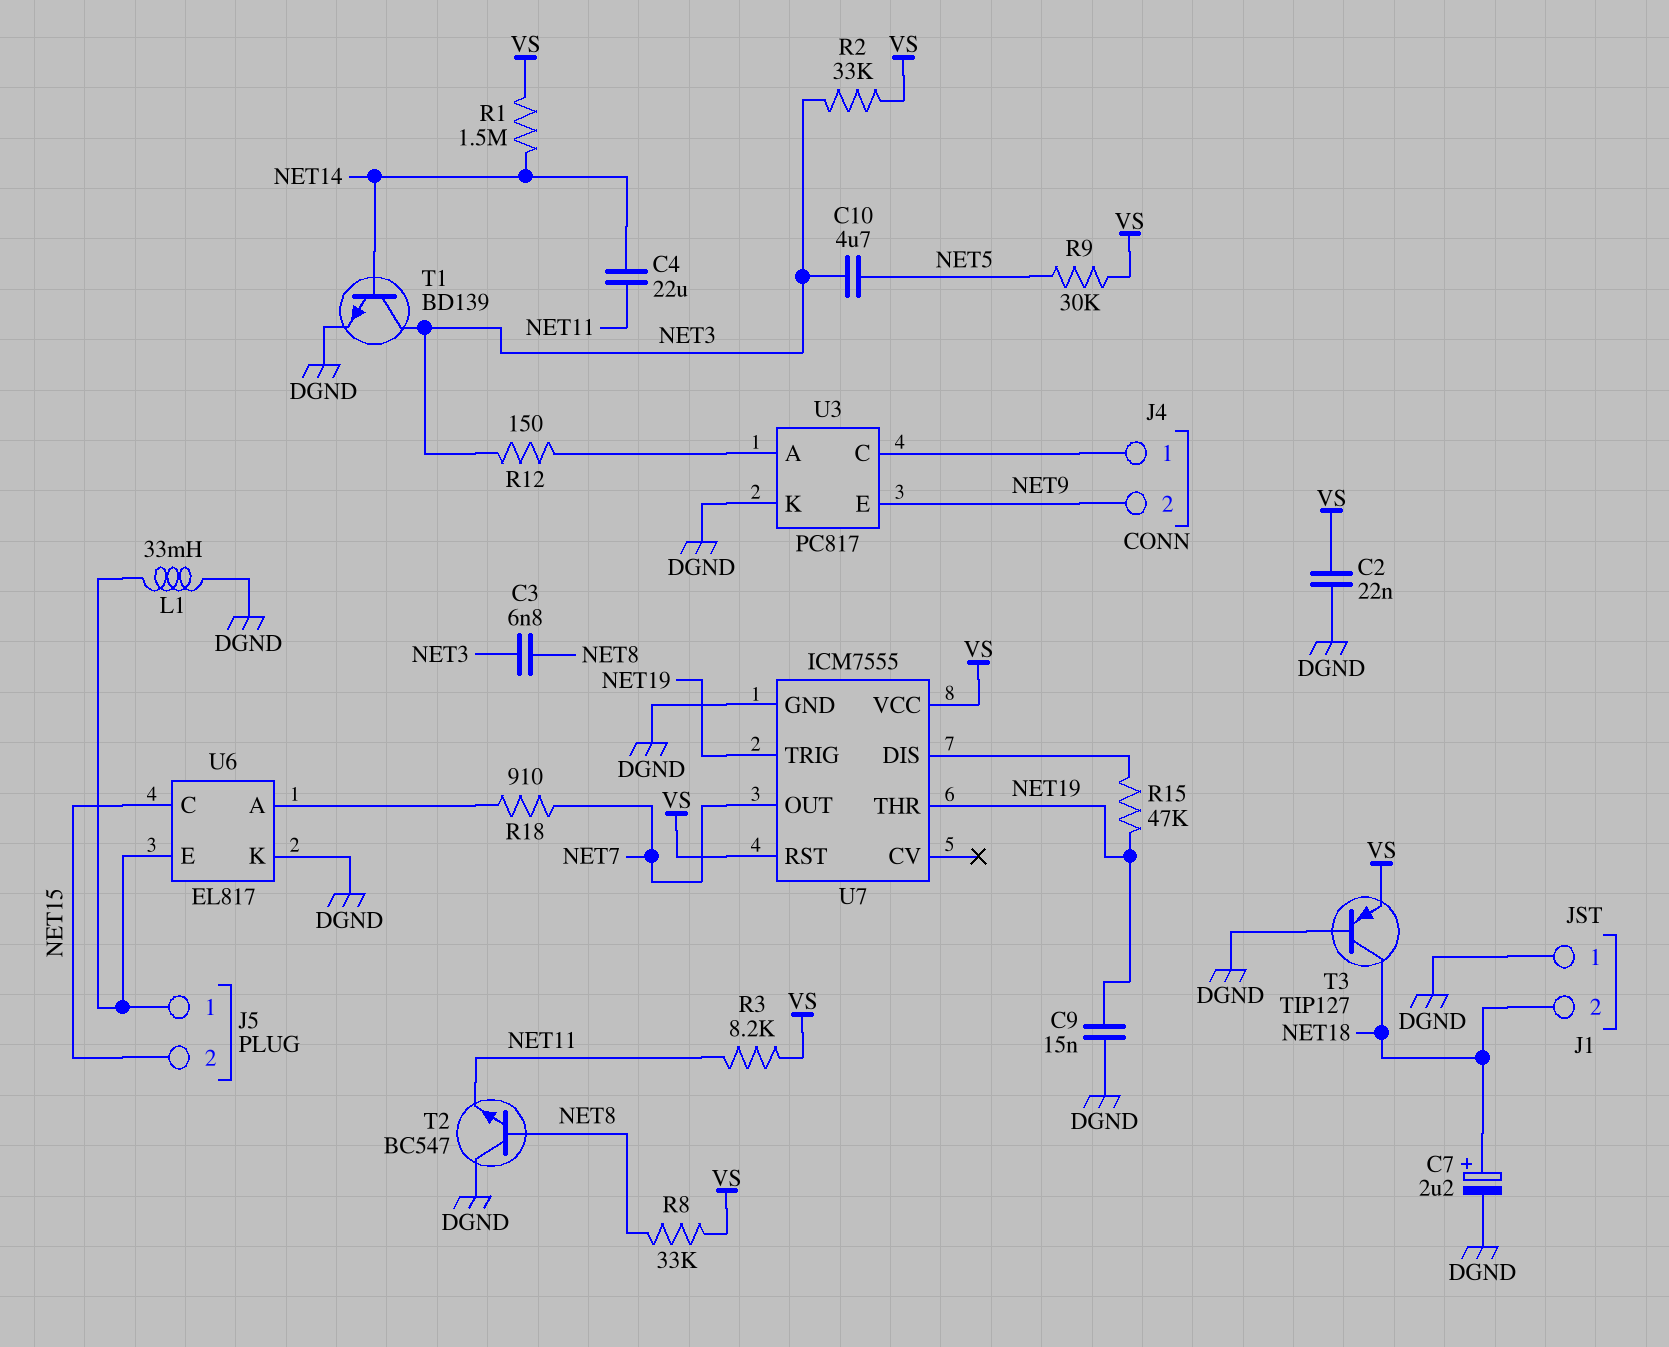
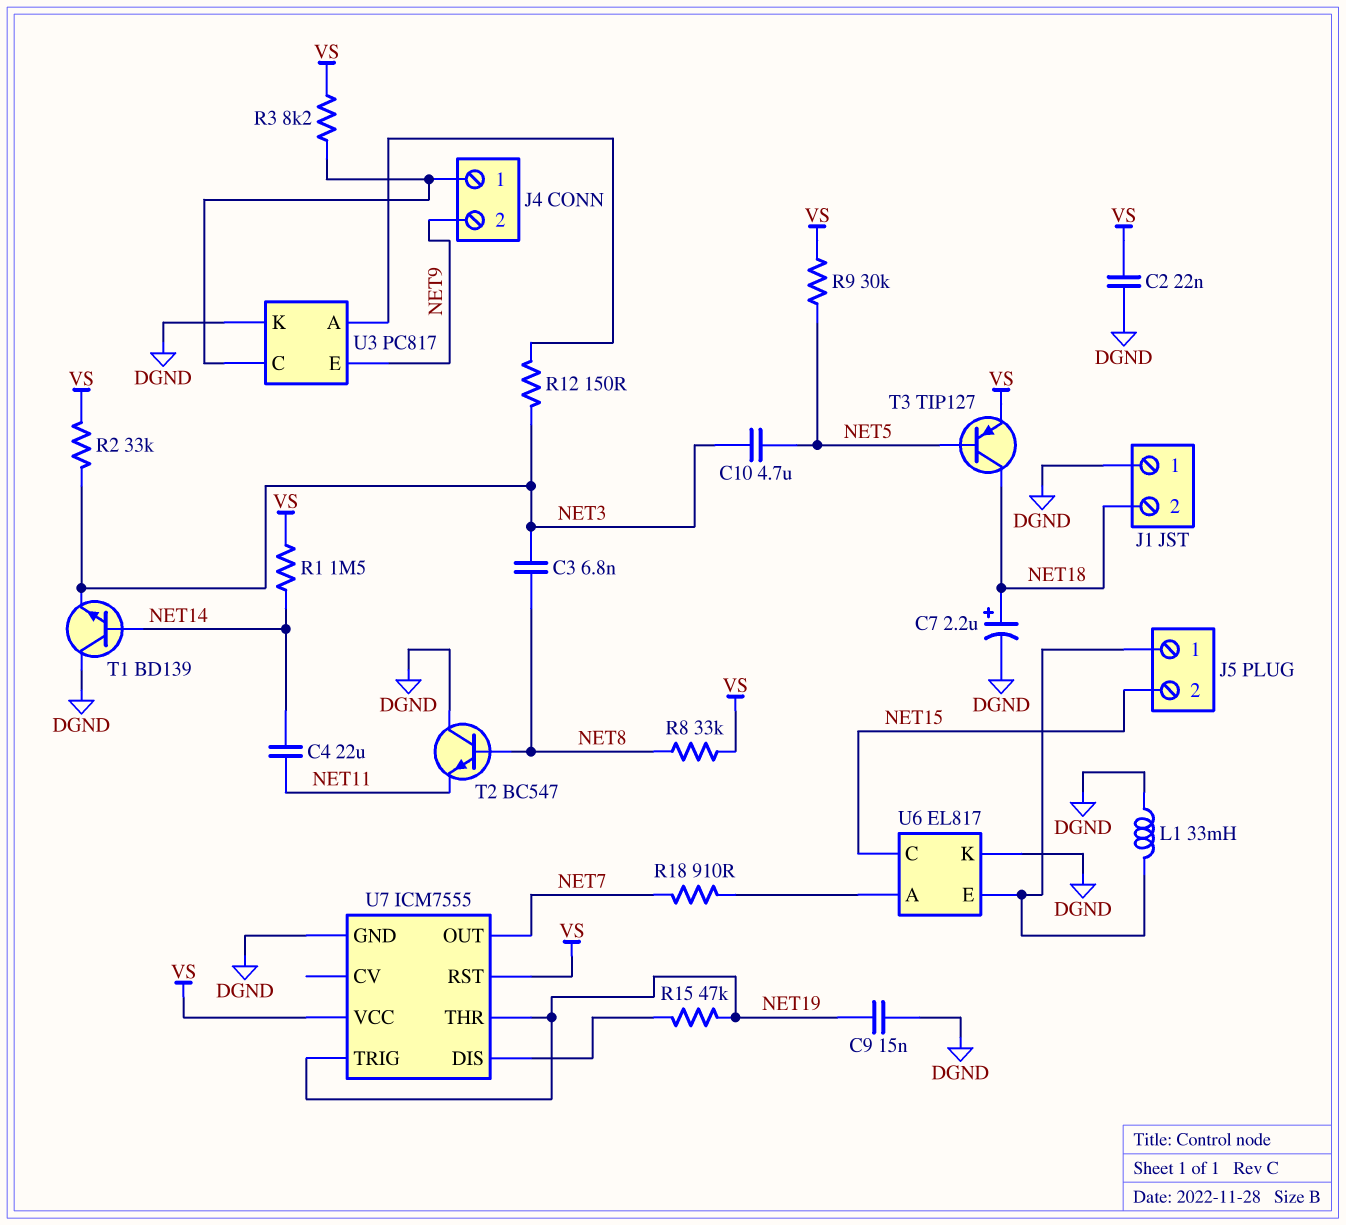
R3: 8.2k (NET11, VS) -> 8.2k (J4/1, VS)
T1: NPN BD139 (B NET14, C NET3, E DGND) -> NPN BD139 (B NET14, C DGND, E NET3)
T3: PNP TIP127 (B DGND, C NET18, E VS) -> PNP TIP127 (B NET5, C NET18, E VS)

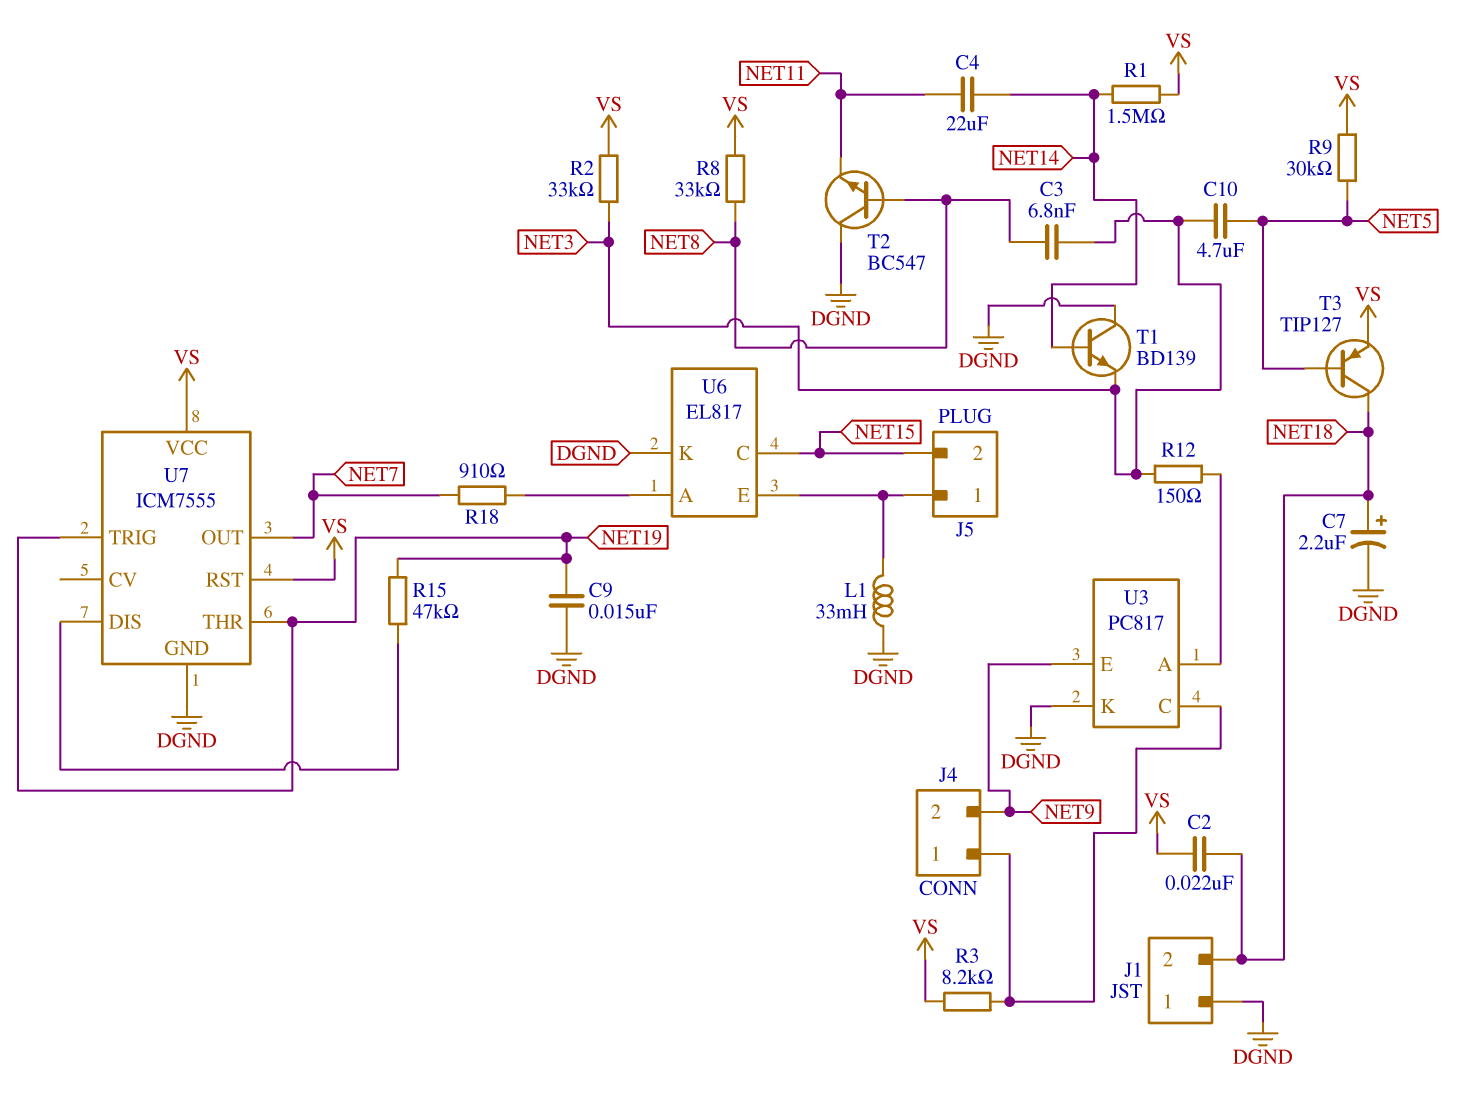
C2: 22nF (DGND, VS) -> 22nF (NET18, VS)

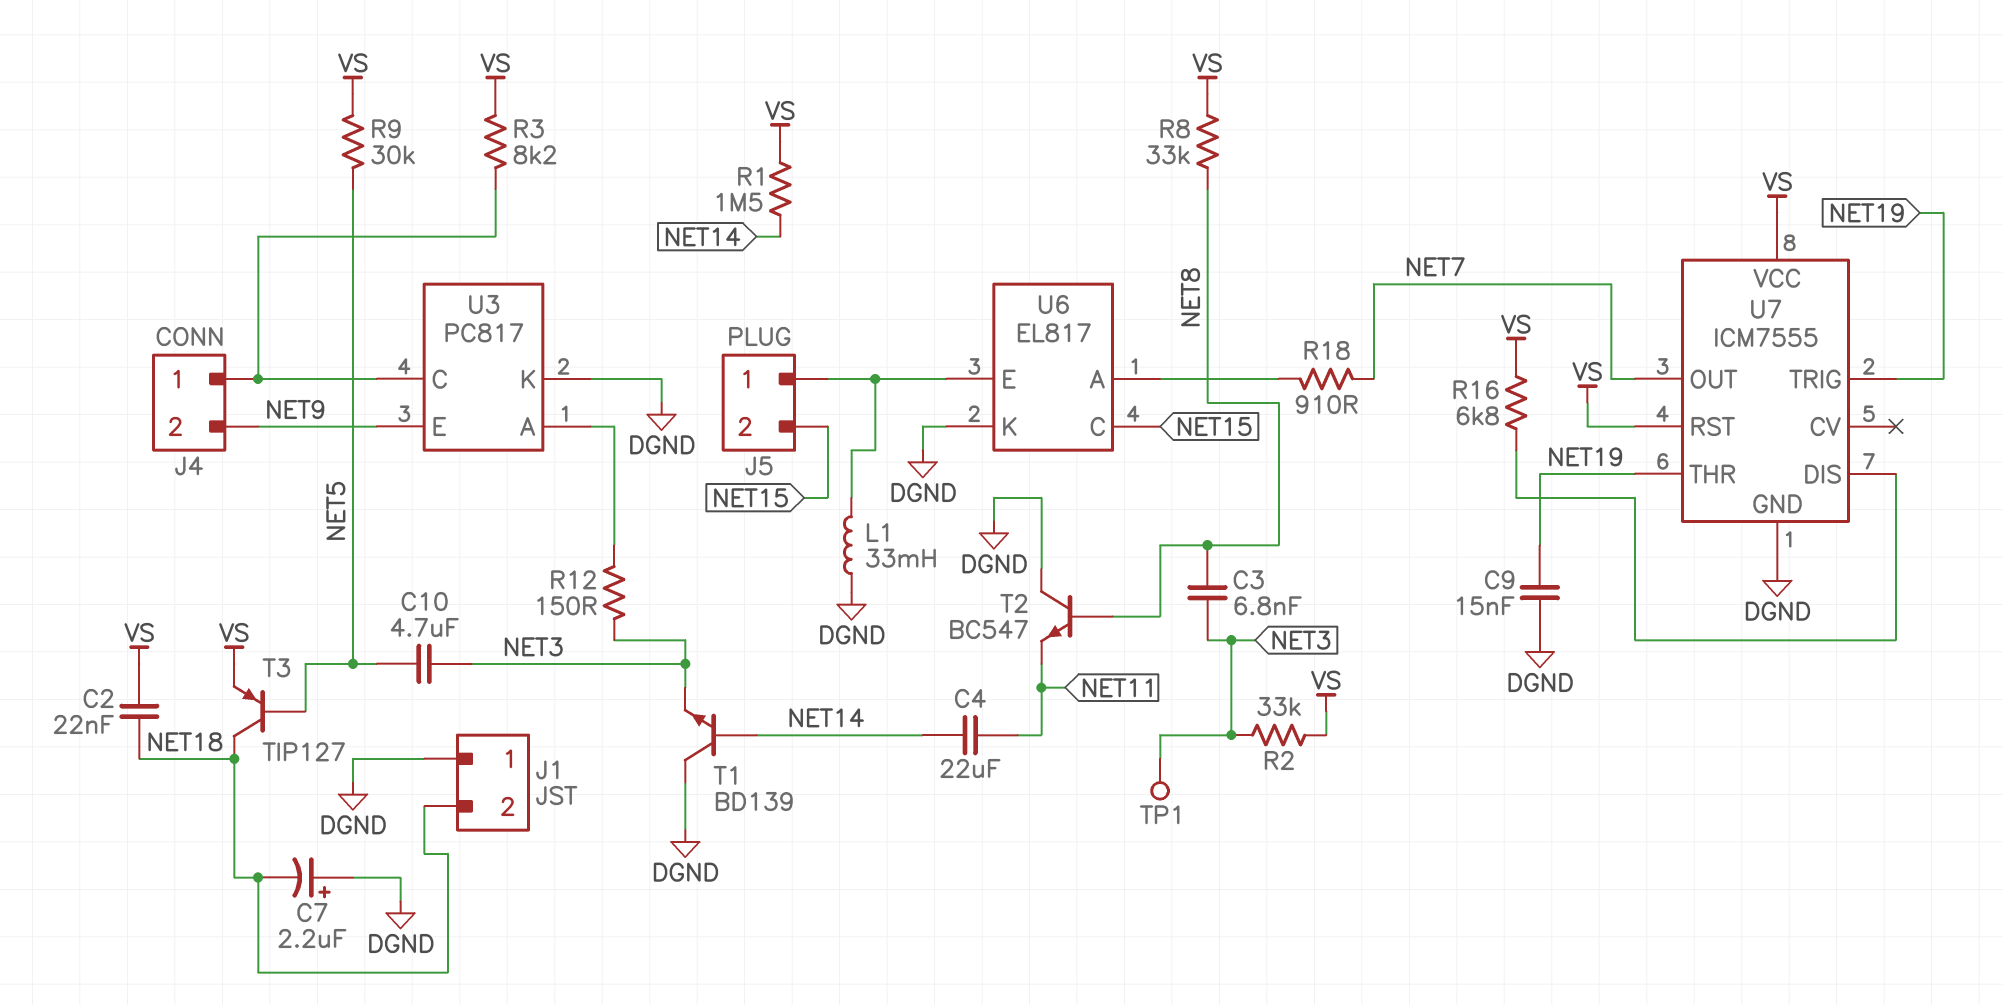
C7: 2.2uF (plus NET18, minus DGND) -> 2.2uF (plus DGND, minus NET18)
R15: 47k (NET19, U7/DIS) -> none
R16: none -> 6.8k (U7/DIS, VS)
TP1: none -> test point (NET3)

